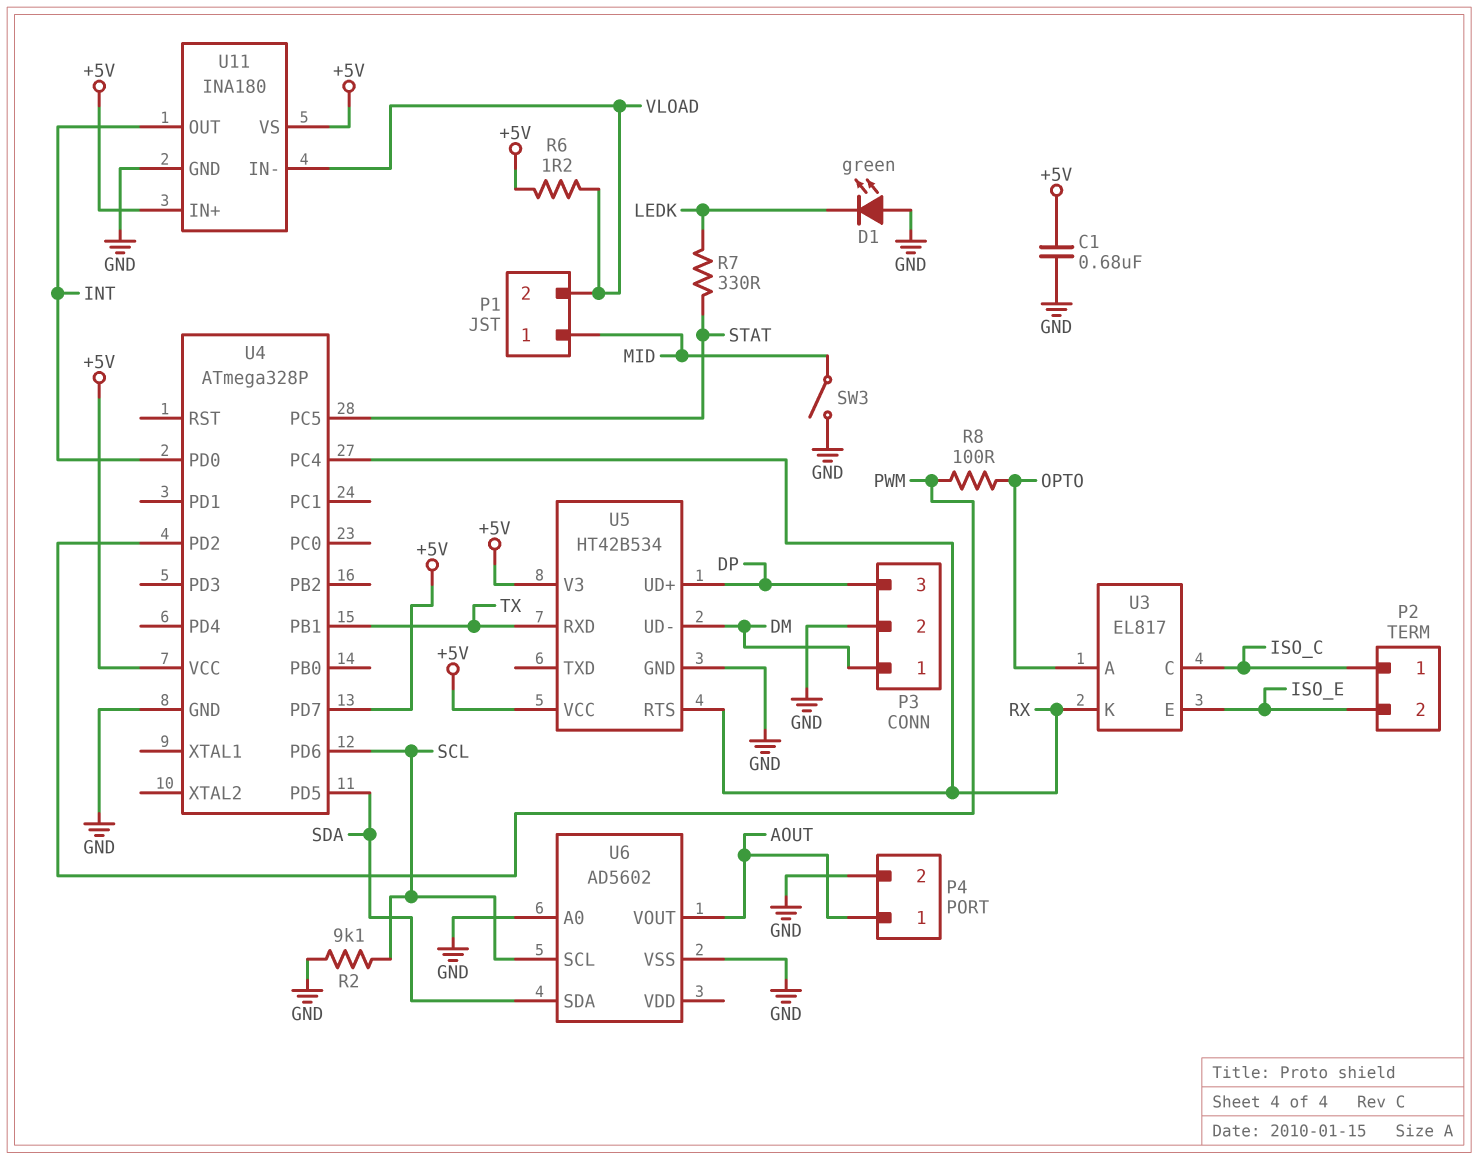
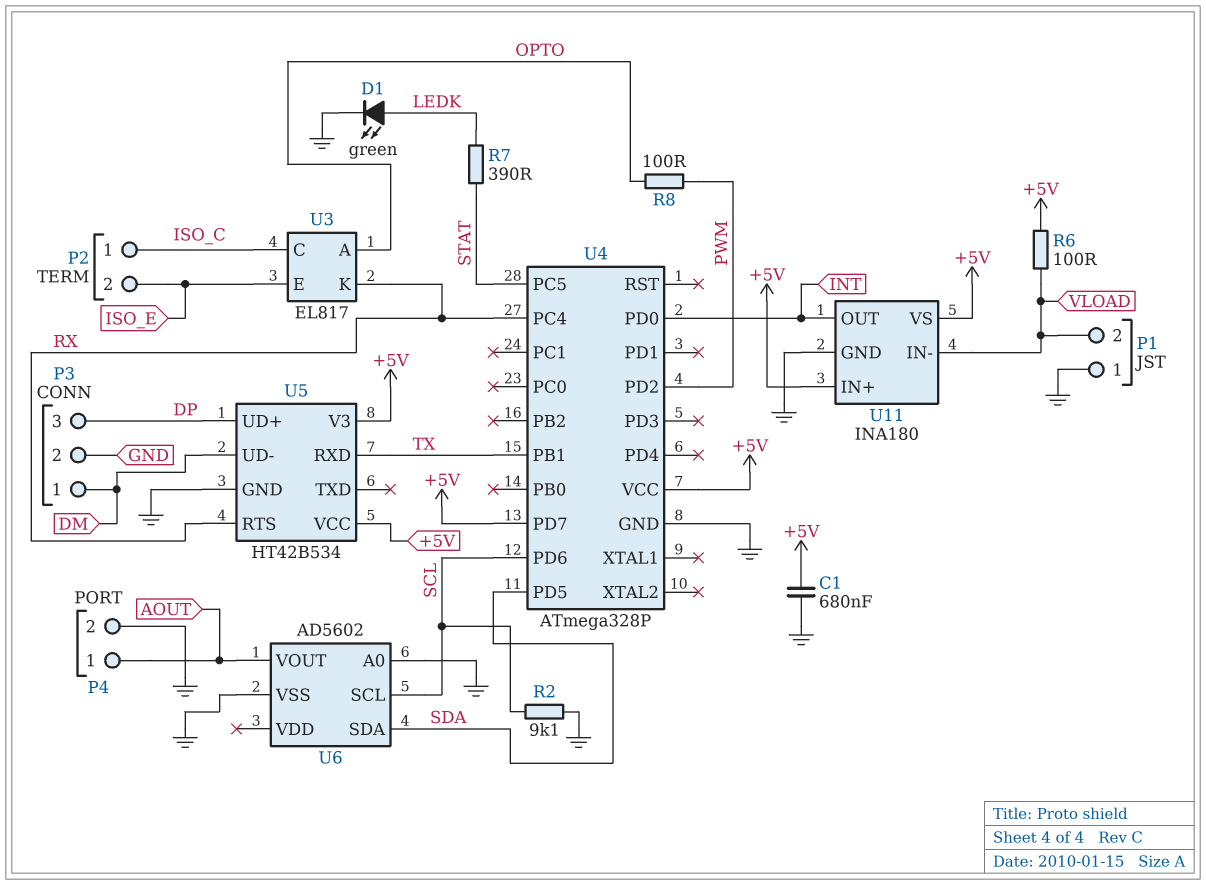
D1: LED green (A GND, K LEDK) -> LED green (A LEDK, K GND)
P1 pin 1: MID -> GND
R6: 1.2 (+5V, VLOAD) -> 100 (+5V, VLOAD)
R7: 330 (LEDK, STAT) -> 390 (LEDK, STAT)
SW3: switch (GND, MID) -> none

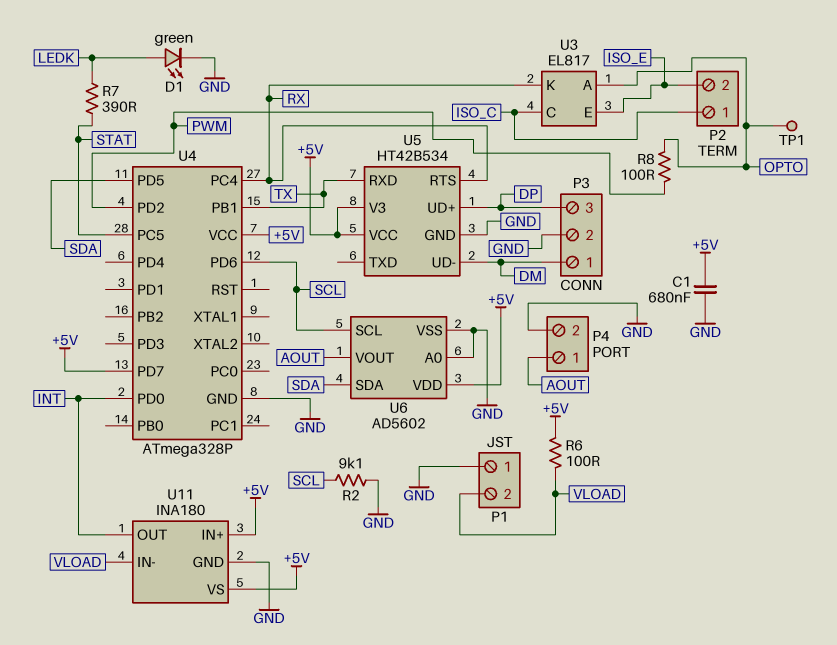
TP1: none -> test point (OPTO)
U6 pin VDD: none -> +5V

